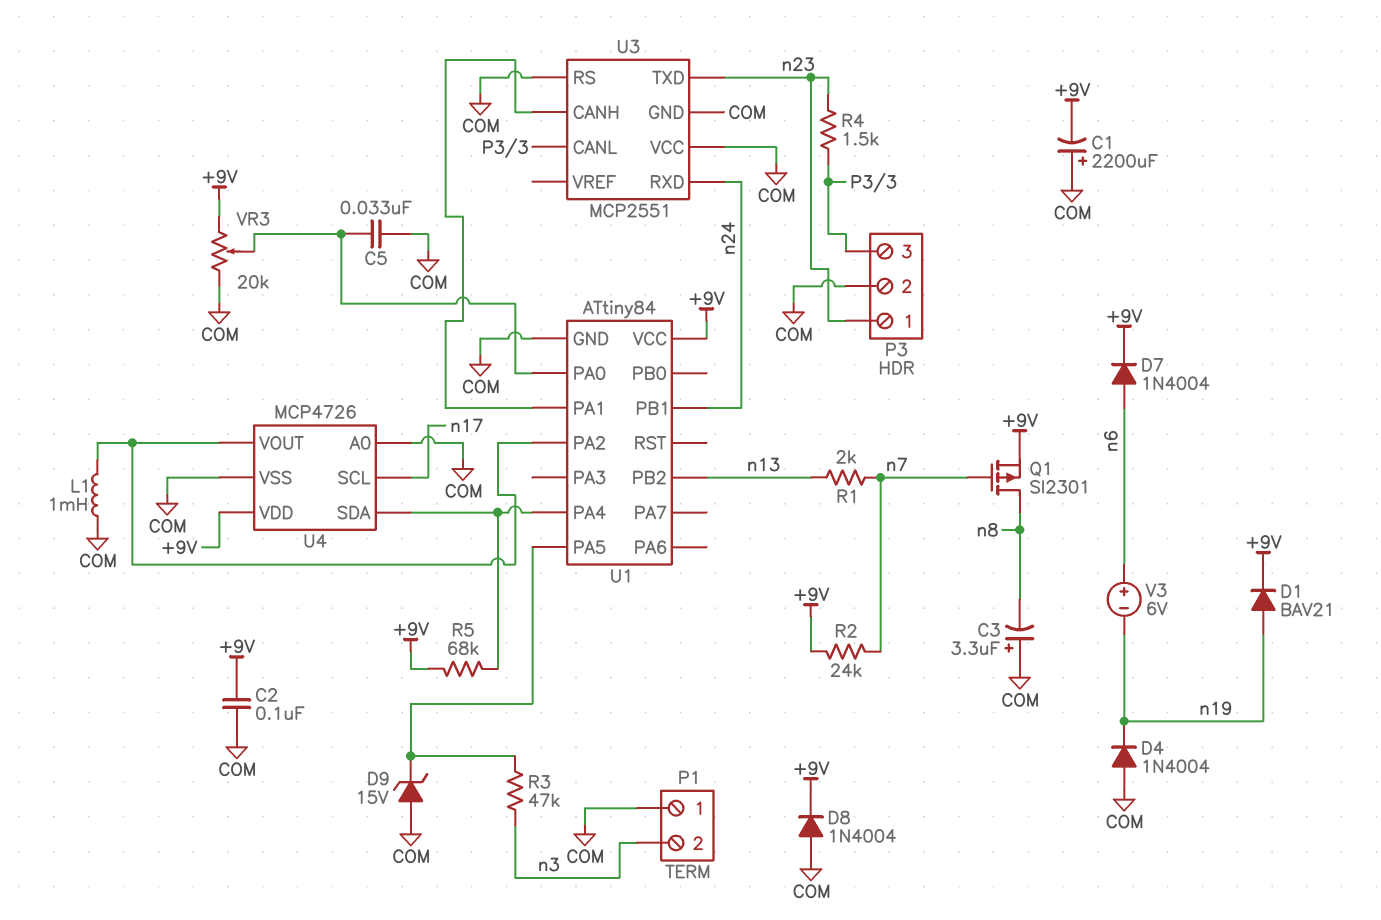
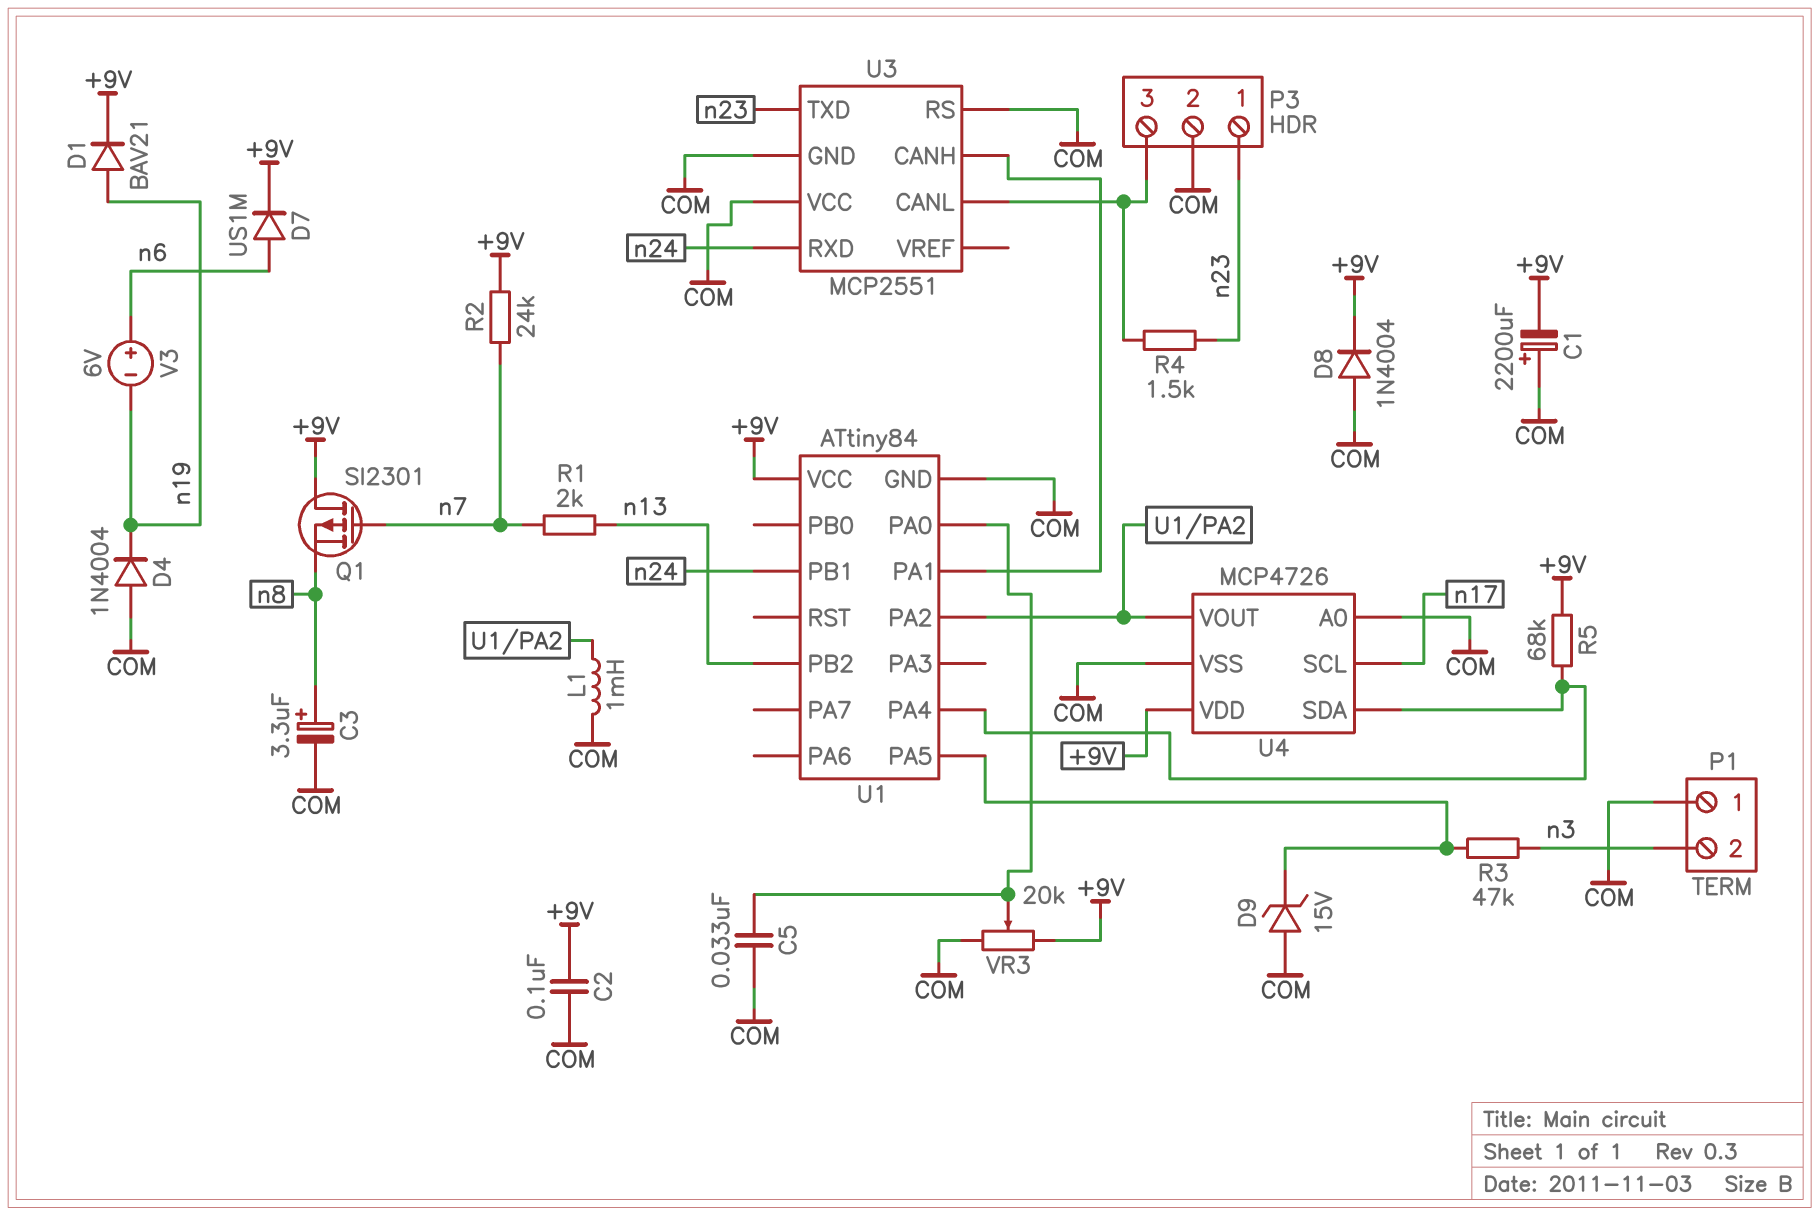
C3: 3.3uF (plus COM, minus n8) -> 3.3uF (plus n8, minus COM)
D7: diode 1N4004 (A n6, K +9V) -> diode US1M (A n6, K +9V)
Q1: PMOS SI2301 (G n7, D n8, S +9V) -> PMOS SI2301 (G n7, D +9V, S n8)

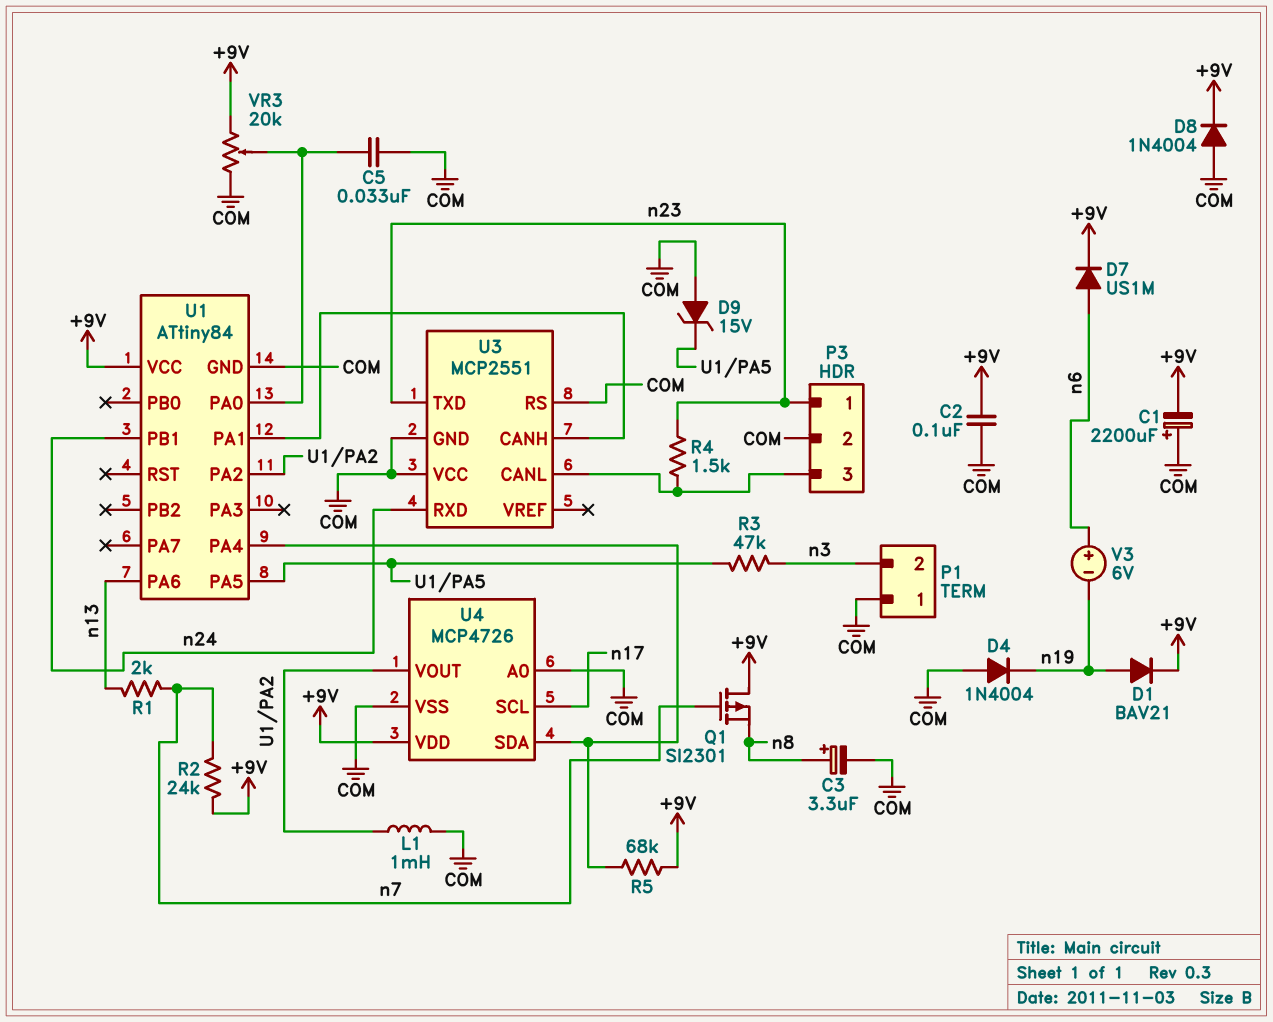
U1 pin PA6: none -> n13
U1 pin PB2: n13 -> none

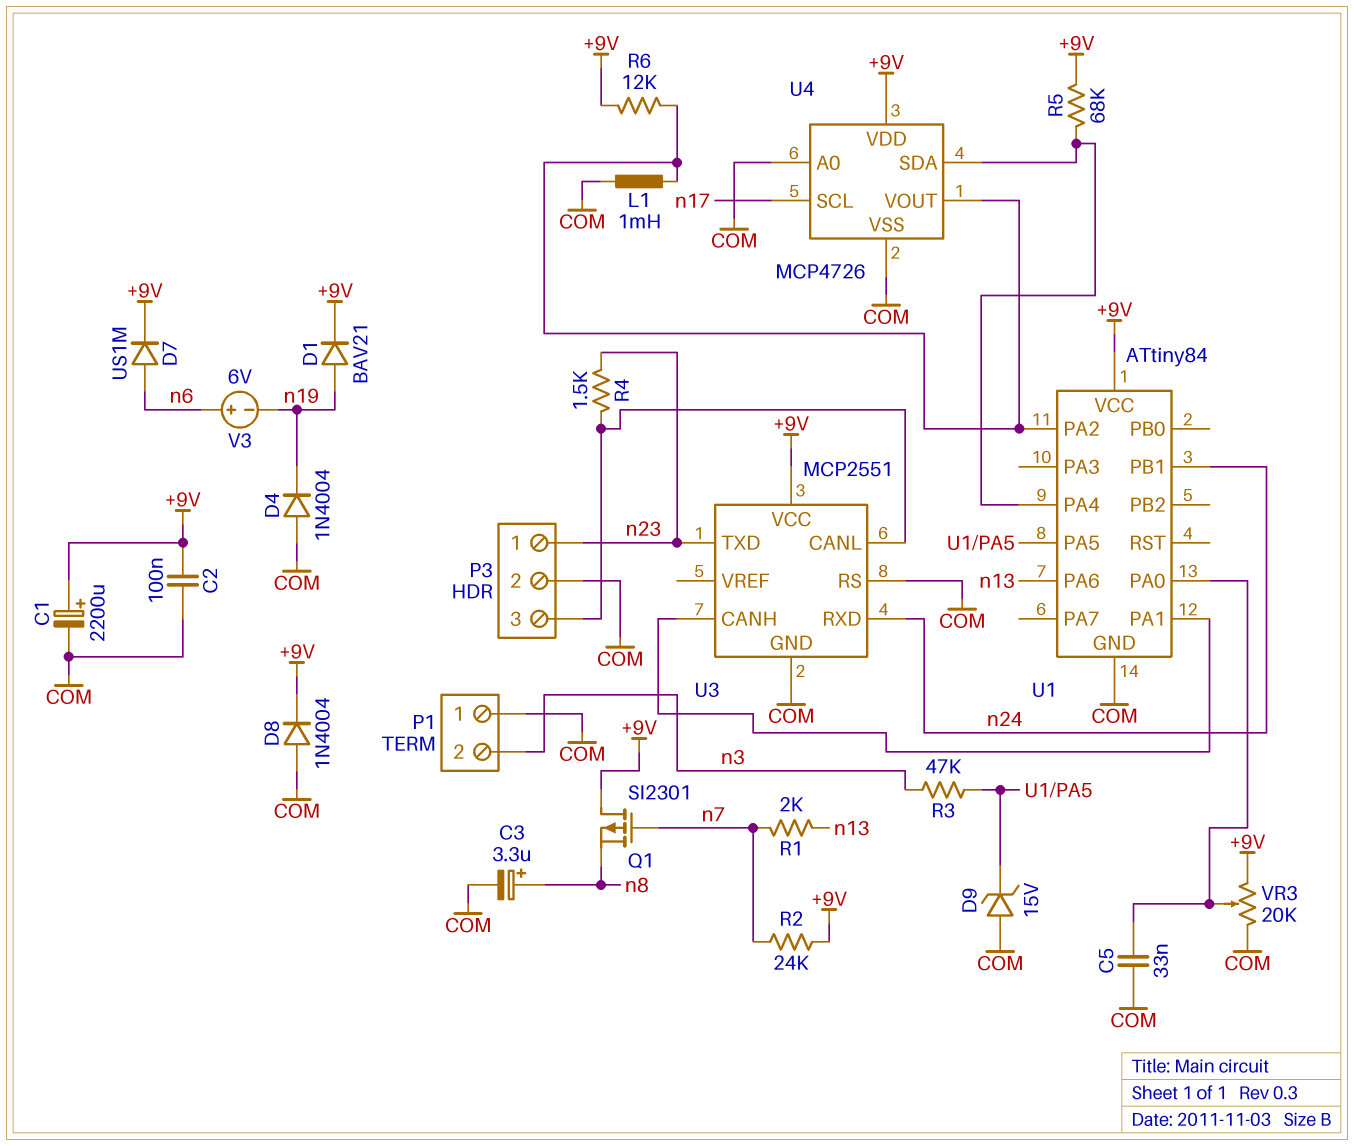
C1: 2200uF (plus COM, minus +9V) -> 2200uF (plus +9V, minus COM)
R6: none -> 12k (+9V, U1/PA2)
U3 pin VCC: COM -> +9V

